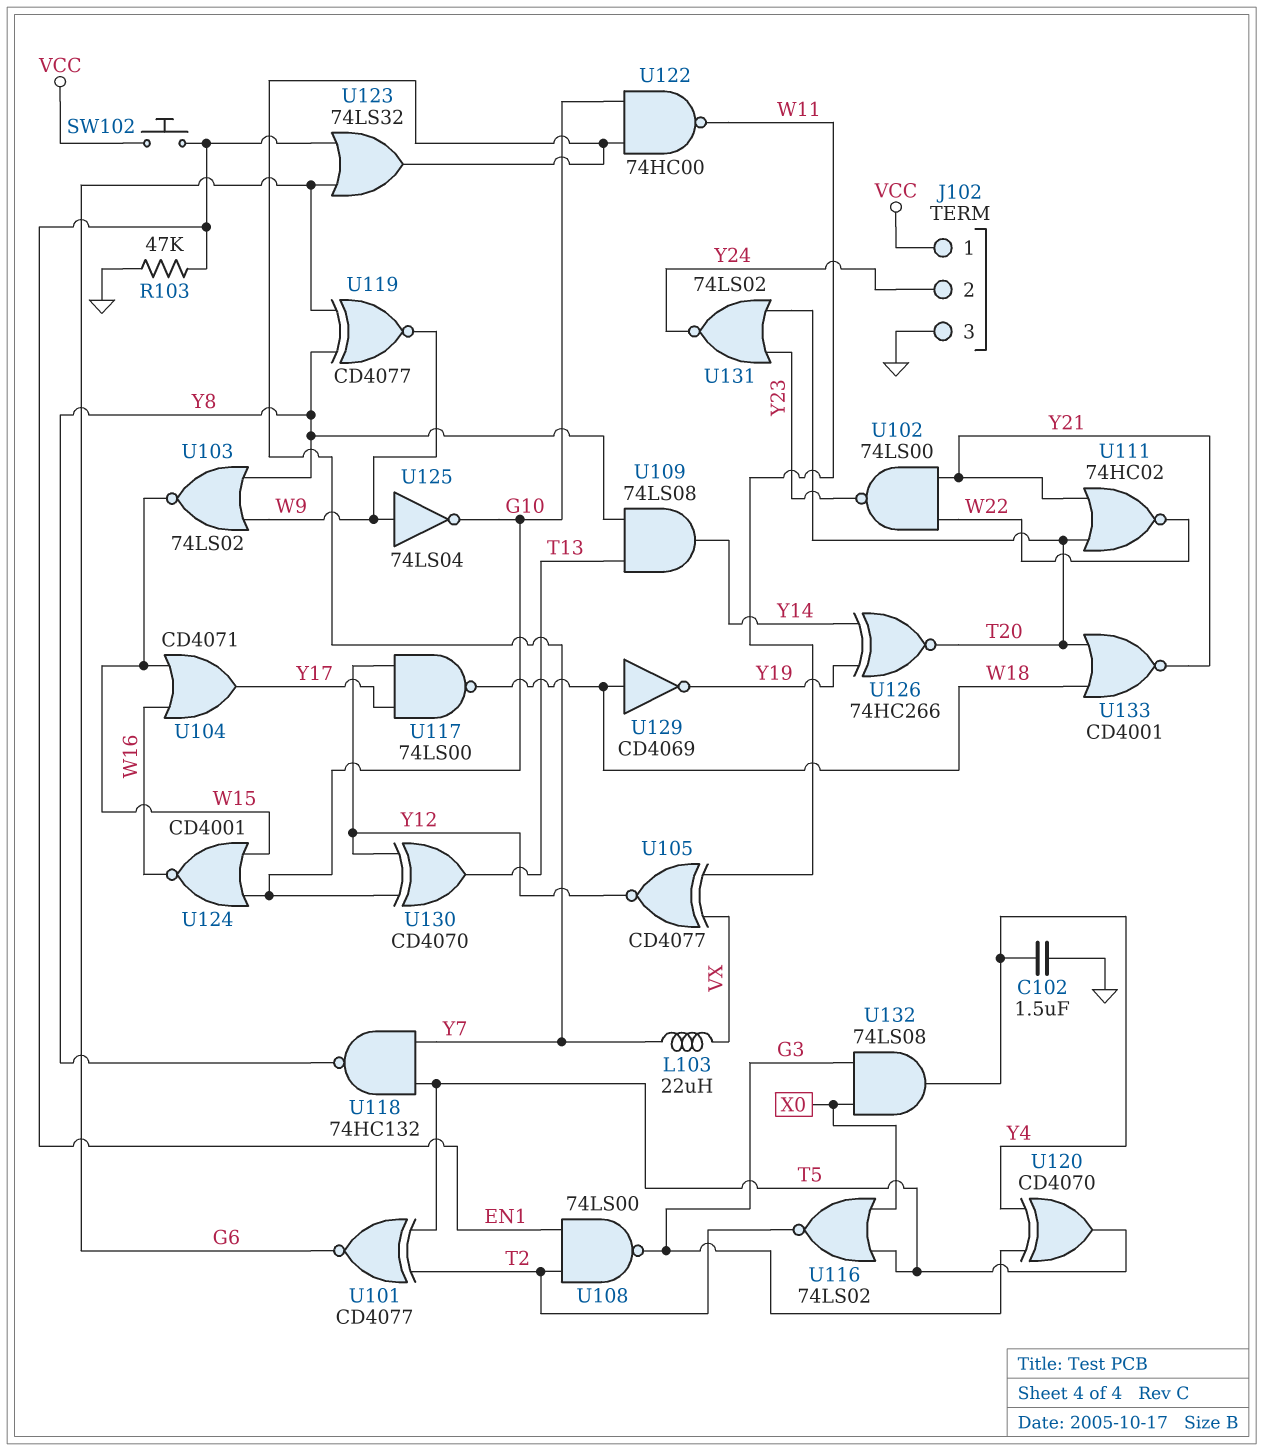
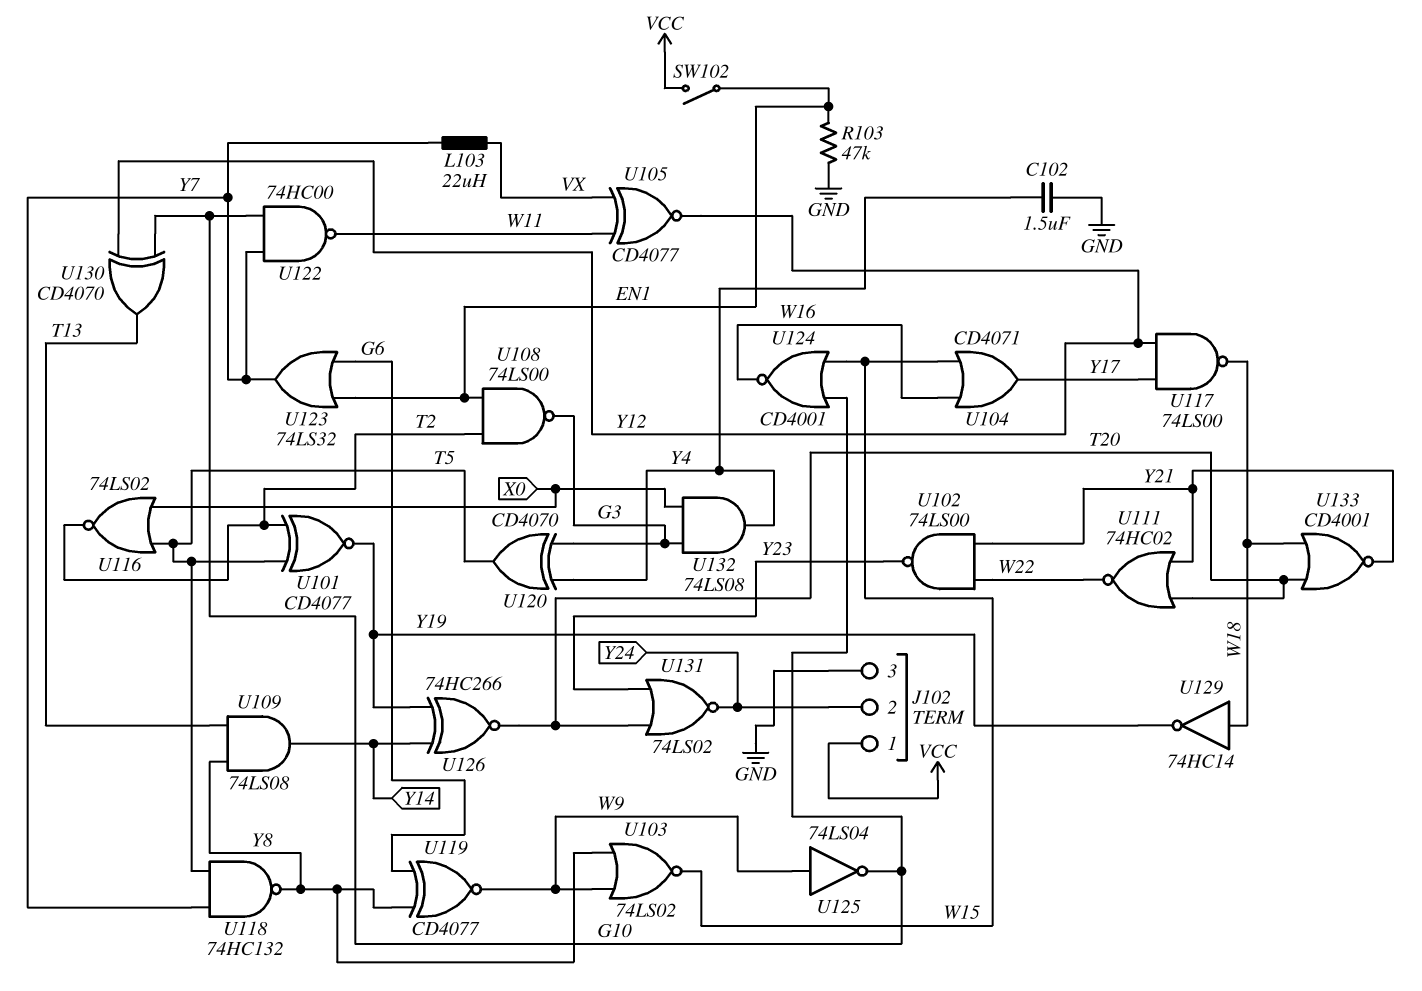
SW102: button (EN1, VCC) -> switch (EN1, VCC)
U101: XNOR CD4077 (in T2, in T5, out G6) -> XNOR CD4077 (in T2, in T5, out Y19)
U129: NOT CD4069 (in W18, out Y19) -> NOT 74HC14 (in W18, out Y19)

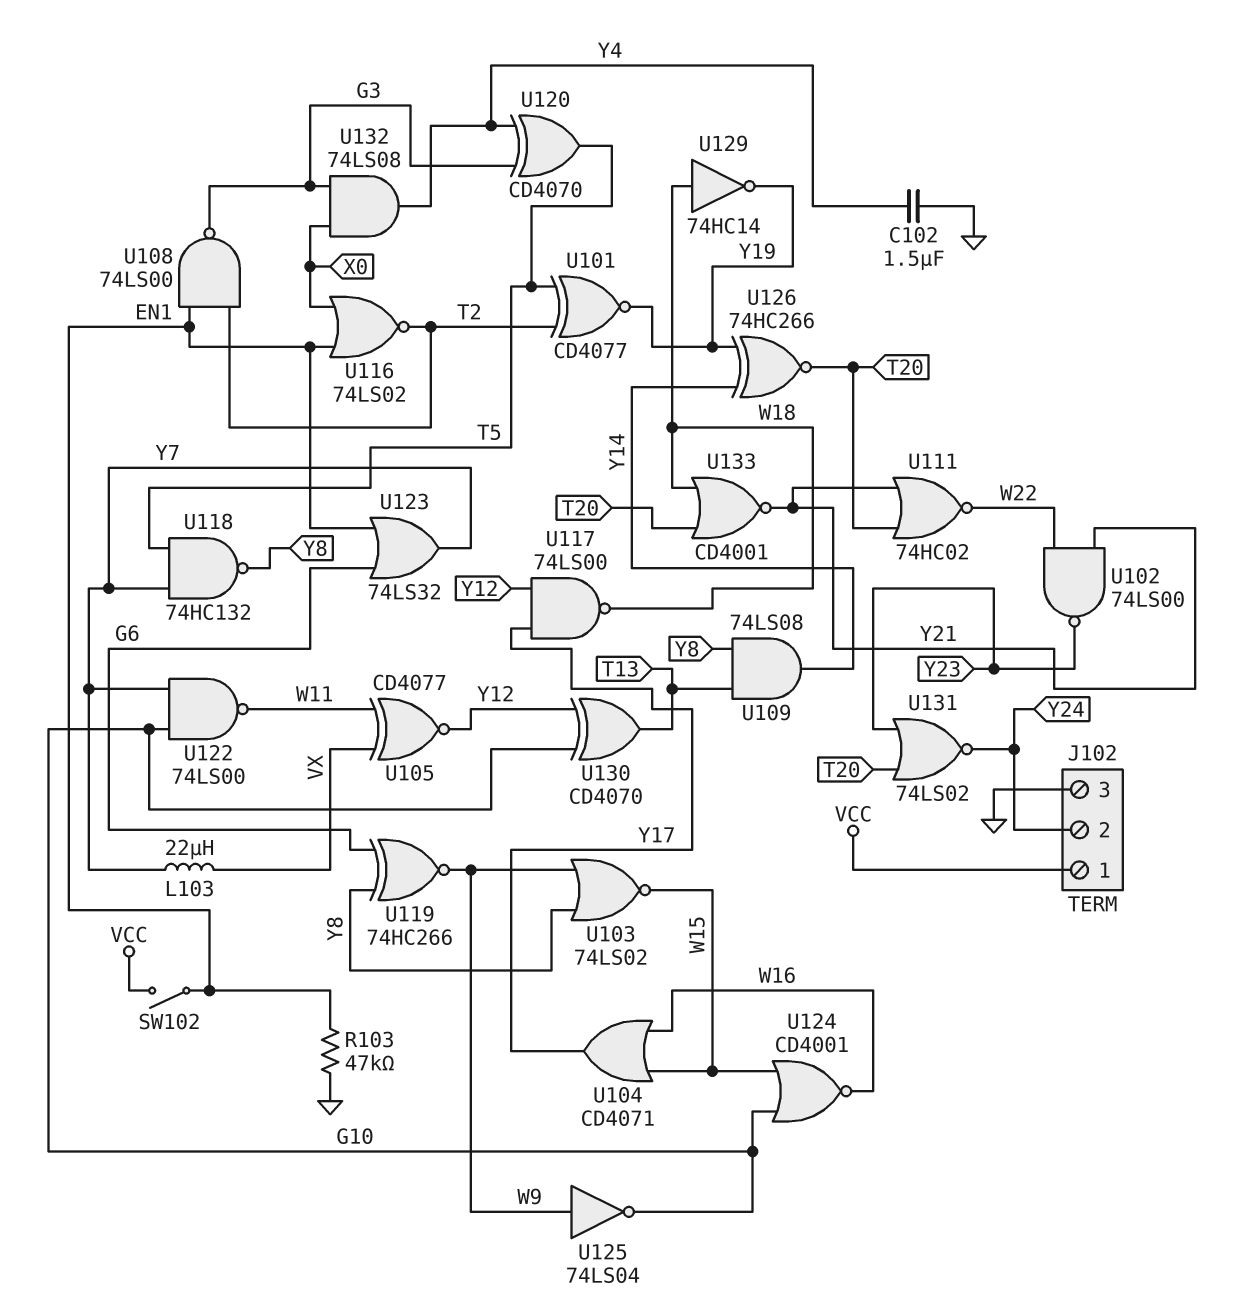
U116: NOR 74LS02 (in T5, in X0, out T2) -> NOR 74LS02 (in EN1, in X0, out T2)
U119: XNOR CD4077 (in G6, in Y8, out W9) -> XNOR 74HC266 (in G6, in Y8, out W9)
U122: NAND 74HC00 (in G10, in Y7, out W11) -> NAND 74LS00 (in G10, in Y7, out W11)

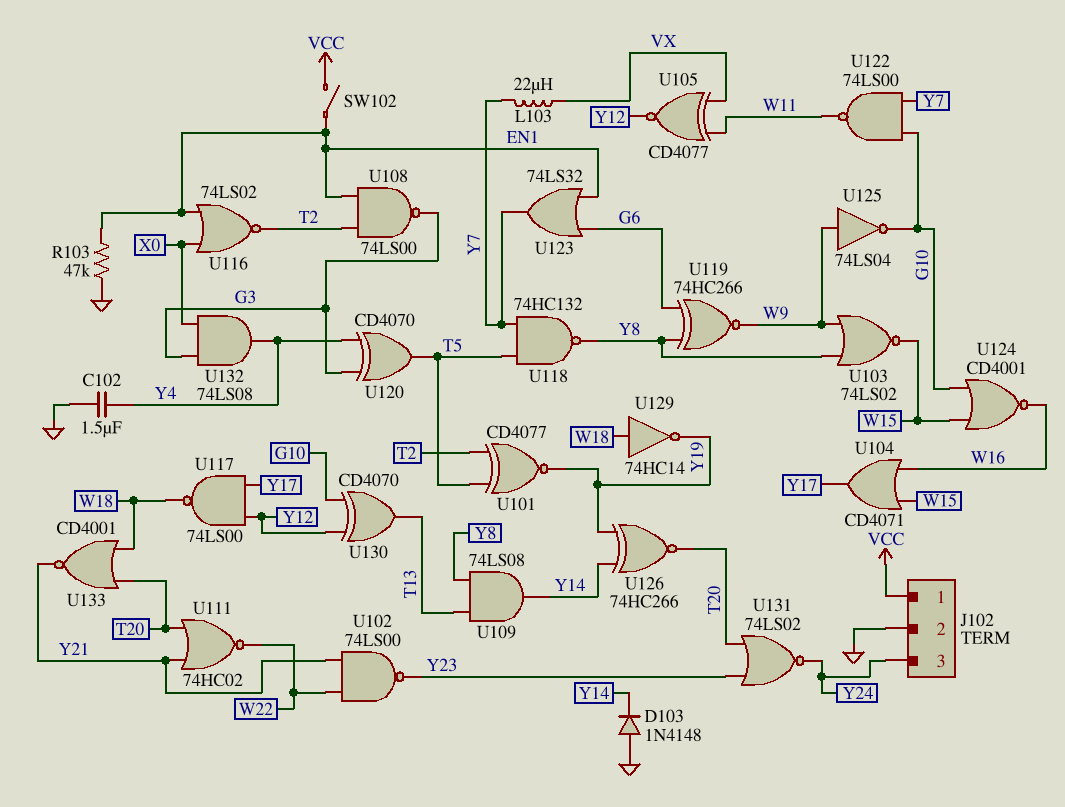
D103: none -> diode 1N4148 (A GND, K Y14)
J102 pin 2: Y24 -> GND
J102 pin 3: GND -> Y24

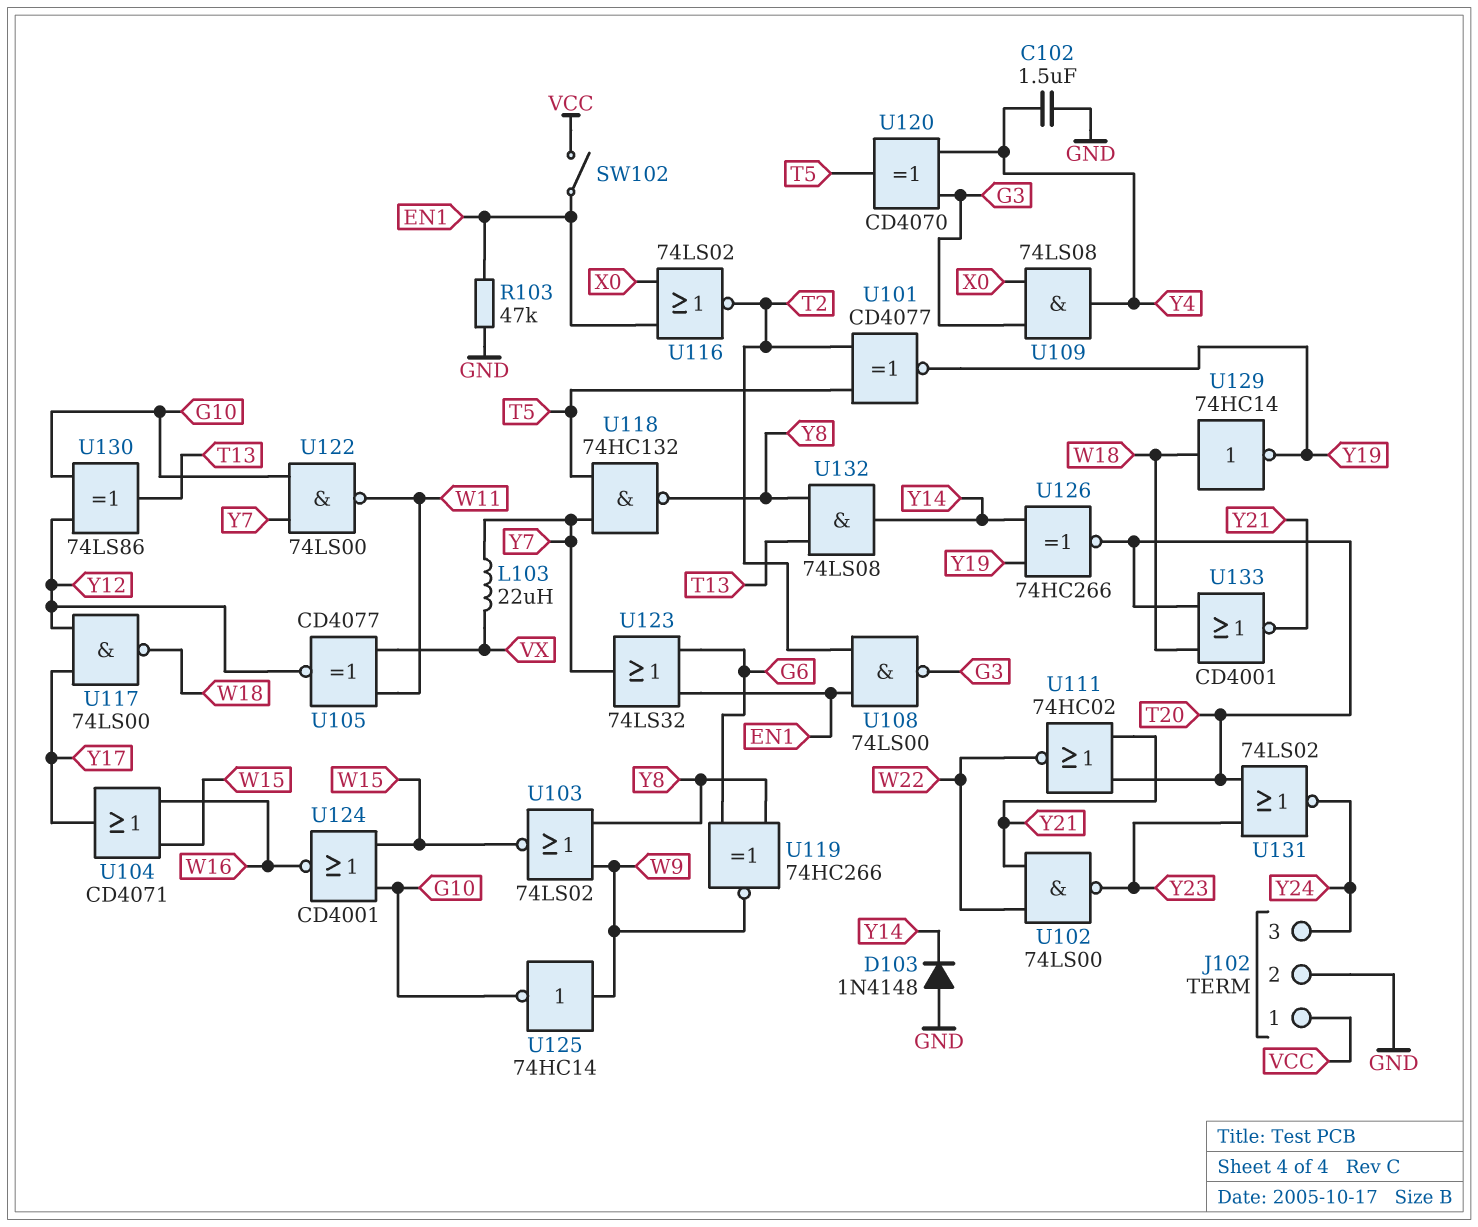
U109: AND 74LS08 (in T13, in Y8, out Y14) -> AND 74LS08 (in G3, in X0, out Y4)
U125: NOT 74LS04 (in W9, out G10) -> NOT 74HC14 (in W9, out G10)
U130: XOR CD4070 (in G10, in Y12, out T13) -> XOR 74LS86 (in G10, in Y12, out T13)
U132: AND 74LS08 (in G3, in X0, out Y4) -> AND 74LS08 (in T13, in Y8, out Y14)

